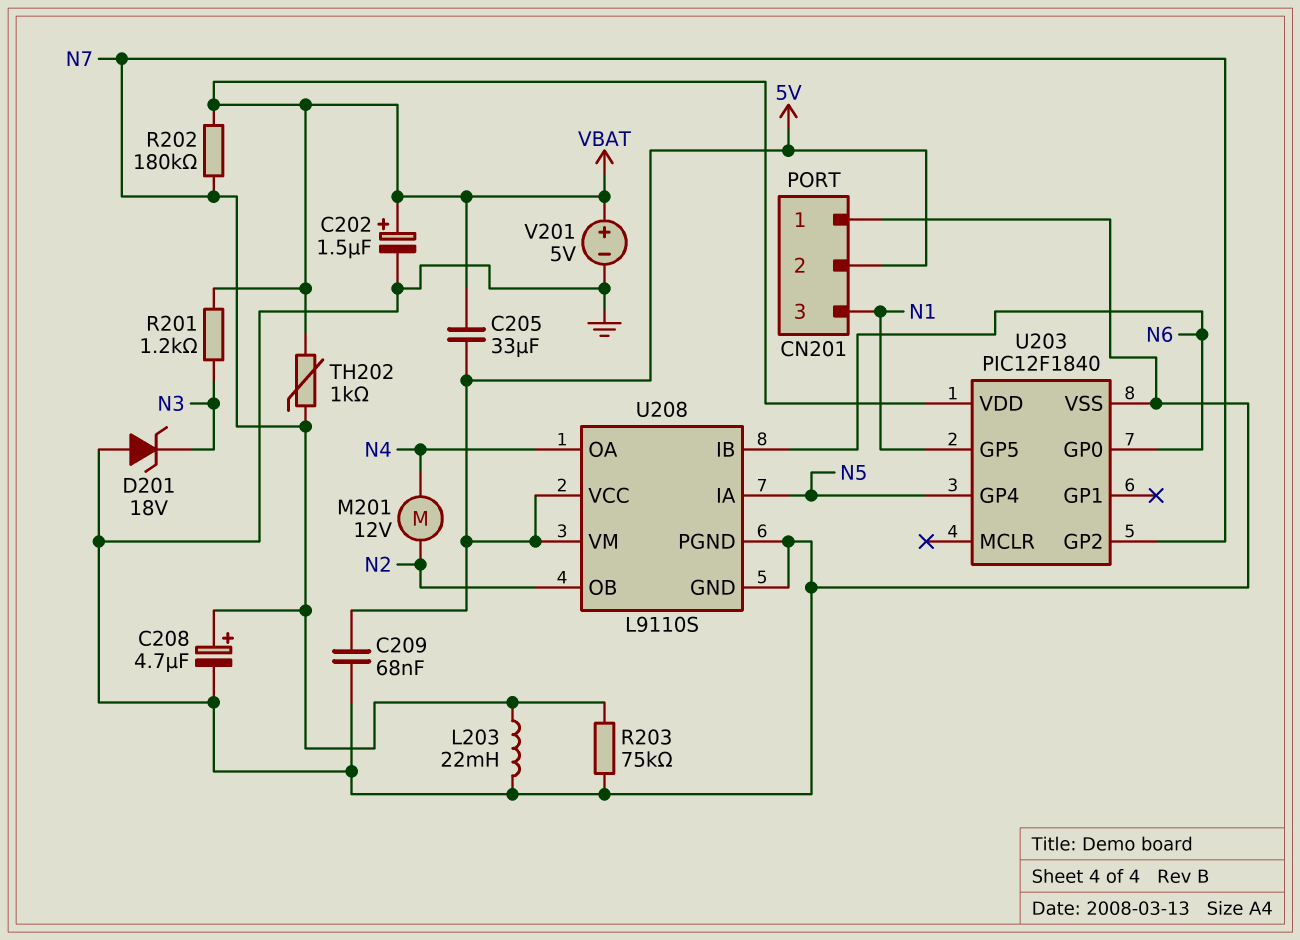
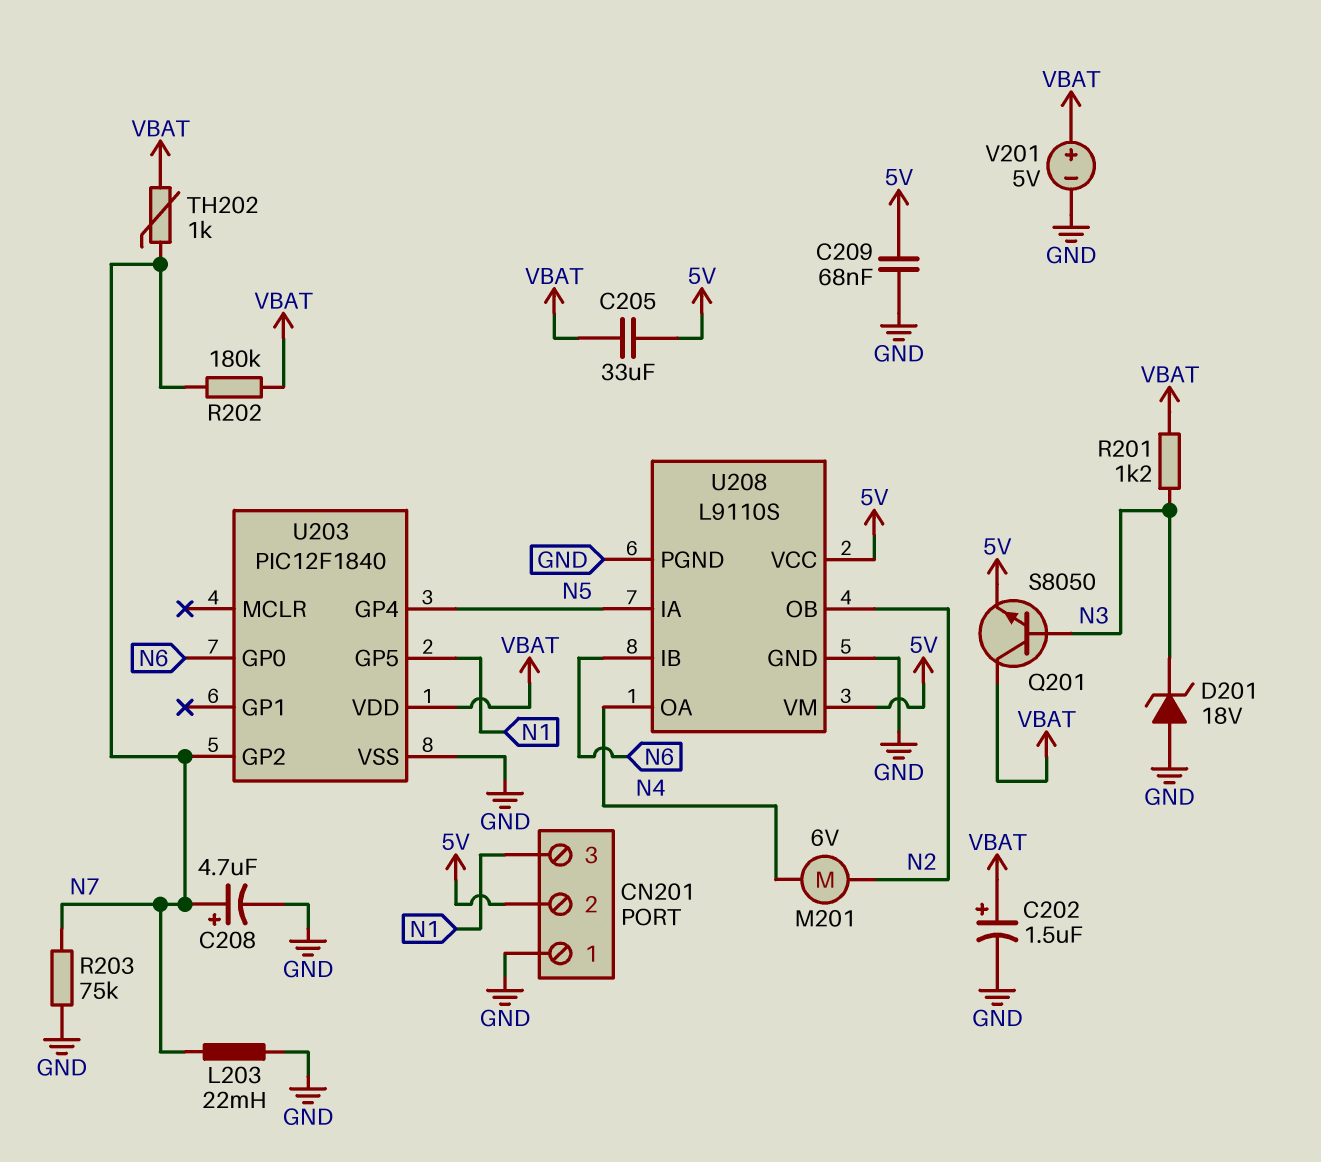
M201: motor 12V (N2, N4) -> motor 6V (N2, N4)
Q201: none -> NPN S8050 (B N3, C VBAT, E 5V)

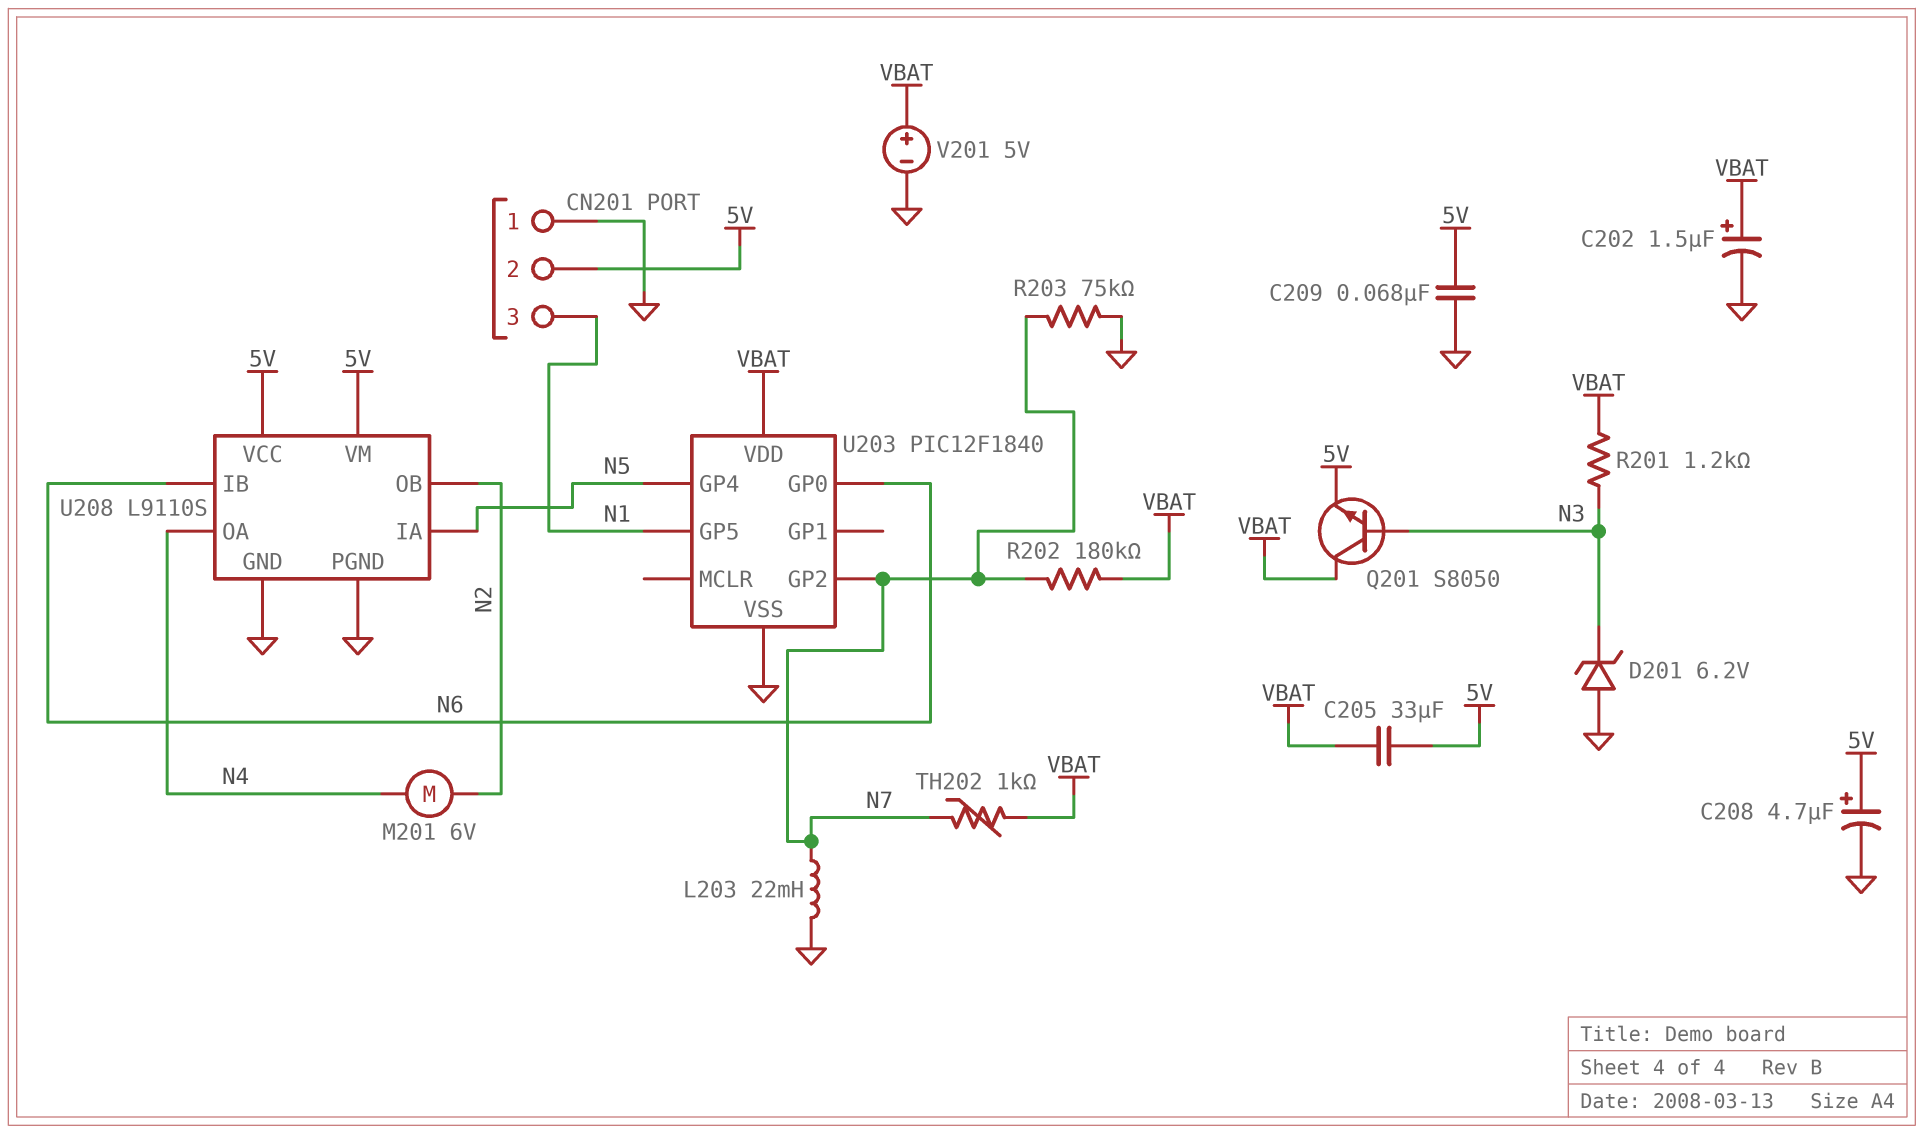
C208: 4.7uF (plus N7, minus GND) -> 4.7uF (plus 5V, minus GND)
D201: zener 18V (A GND, K N3) -> zener 6.2V (A GND, K N3)

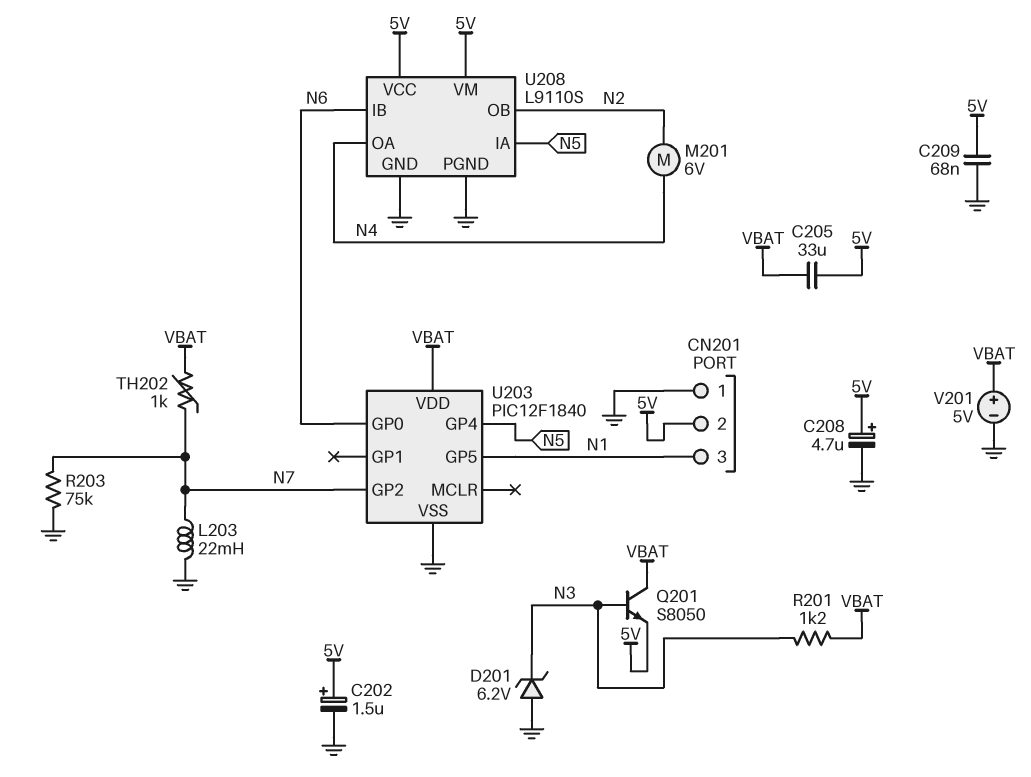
C202: 1.5uF (plus VBAT, minus GND) -> 1.5uF (plus 5V, minus GND)
R202: 180k (N7, VBAT) -> none

